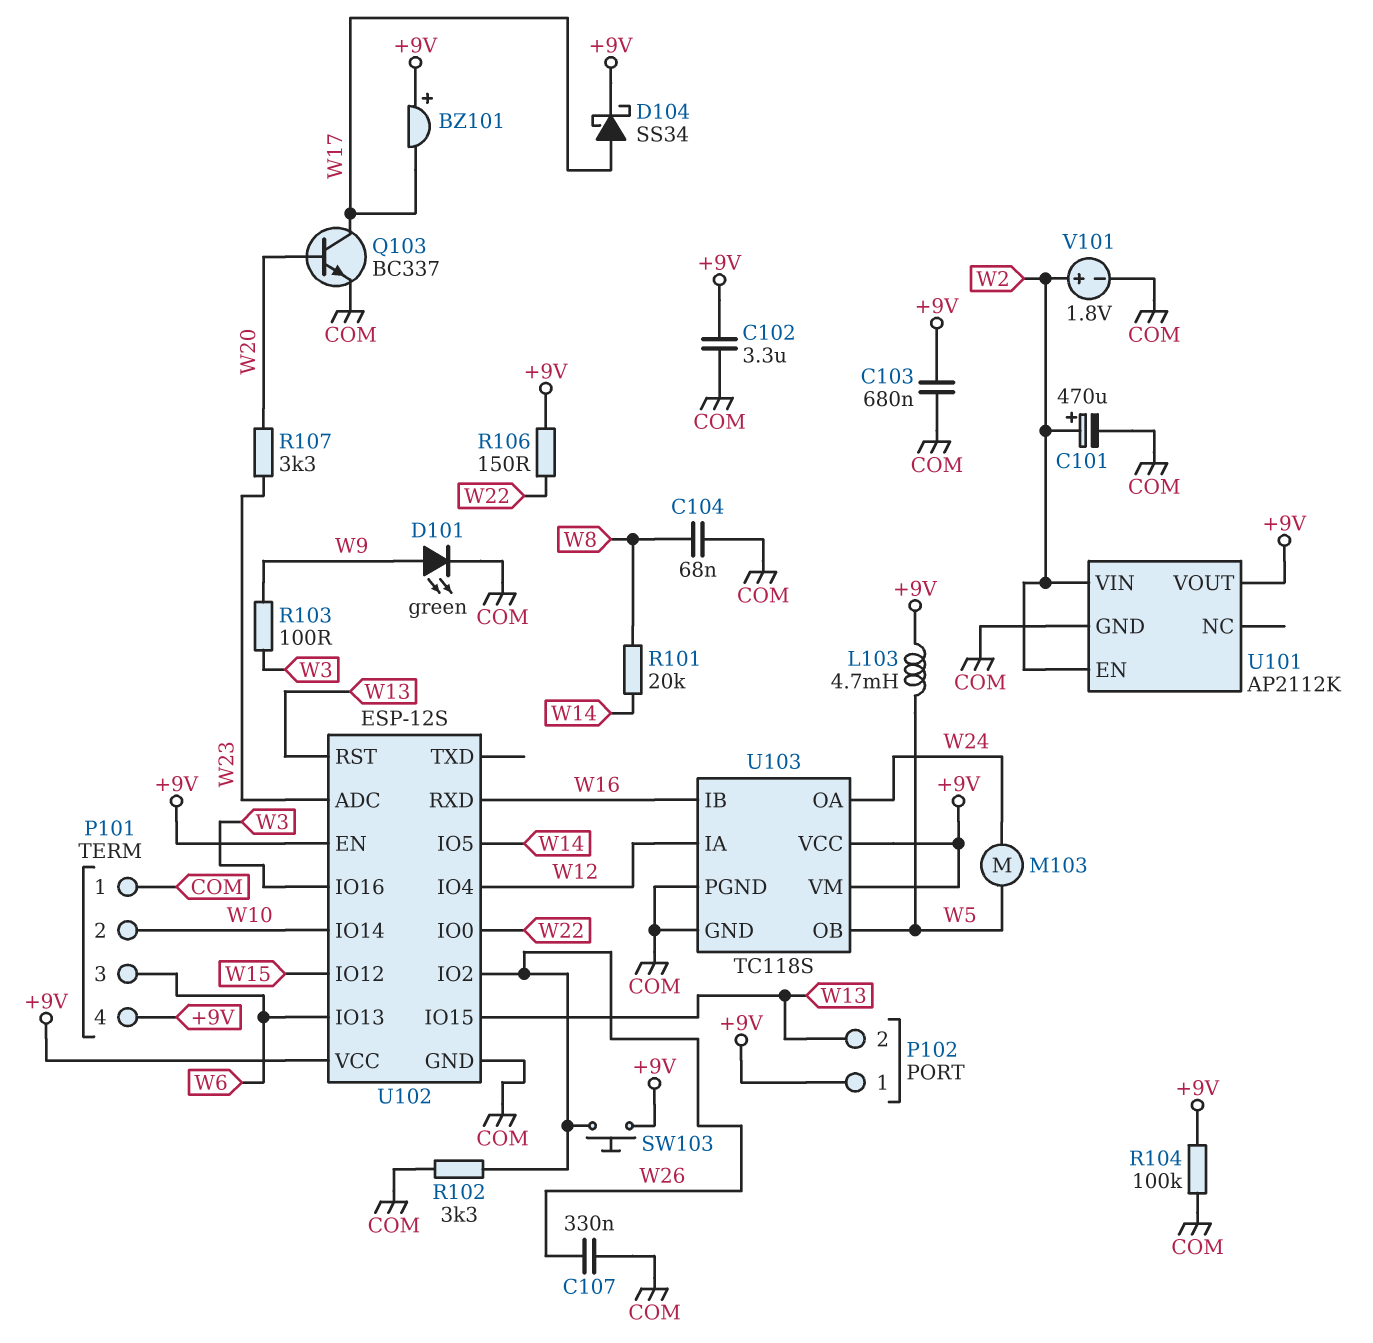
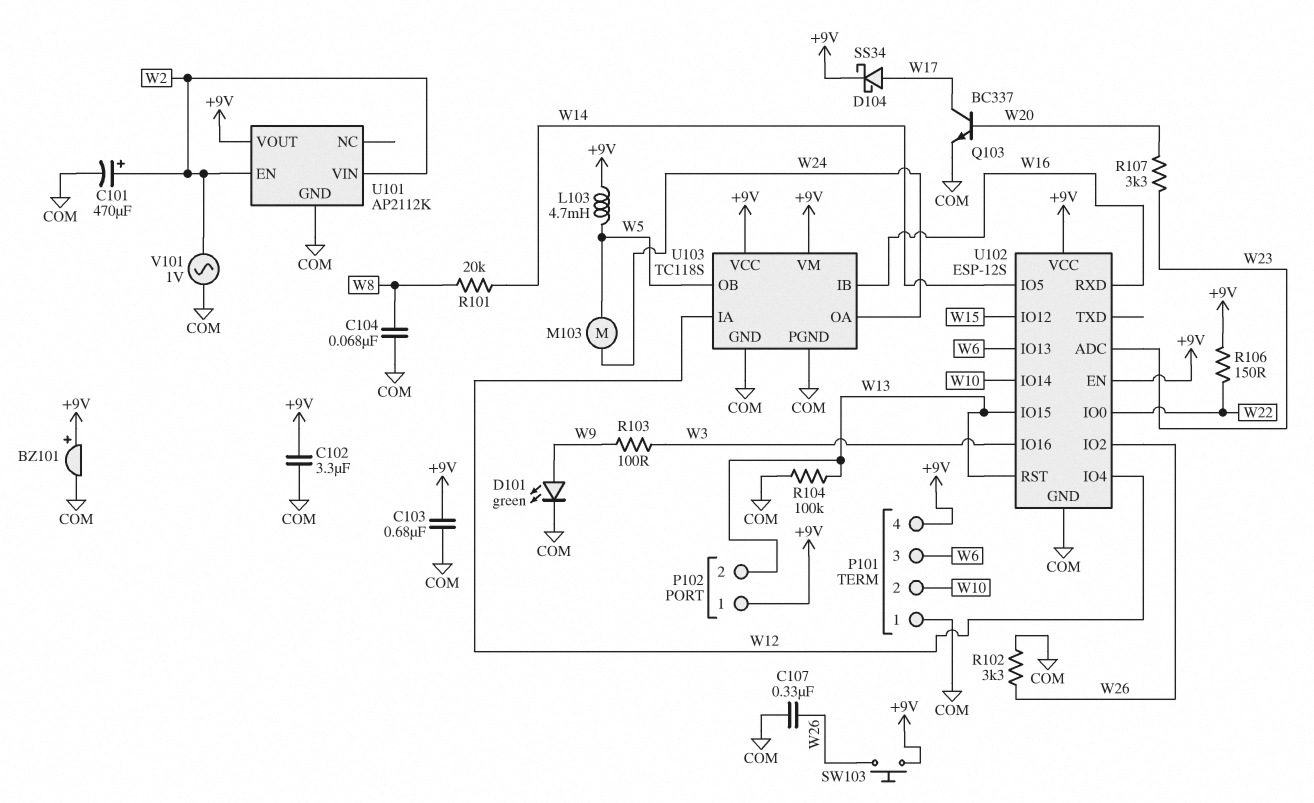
BZ101: buzzer (plus +9V, minus W17) -> buzzer (plus +9V, minus COM)
R104: 100k (+9V, COM) -> 100k (COM, W13)
V101: 1.8V (plus W2, minus COM) -> AC 1V (COM, W2)

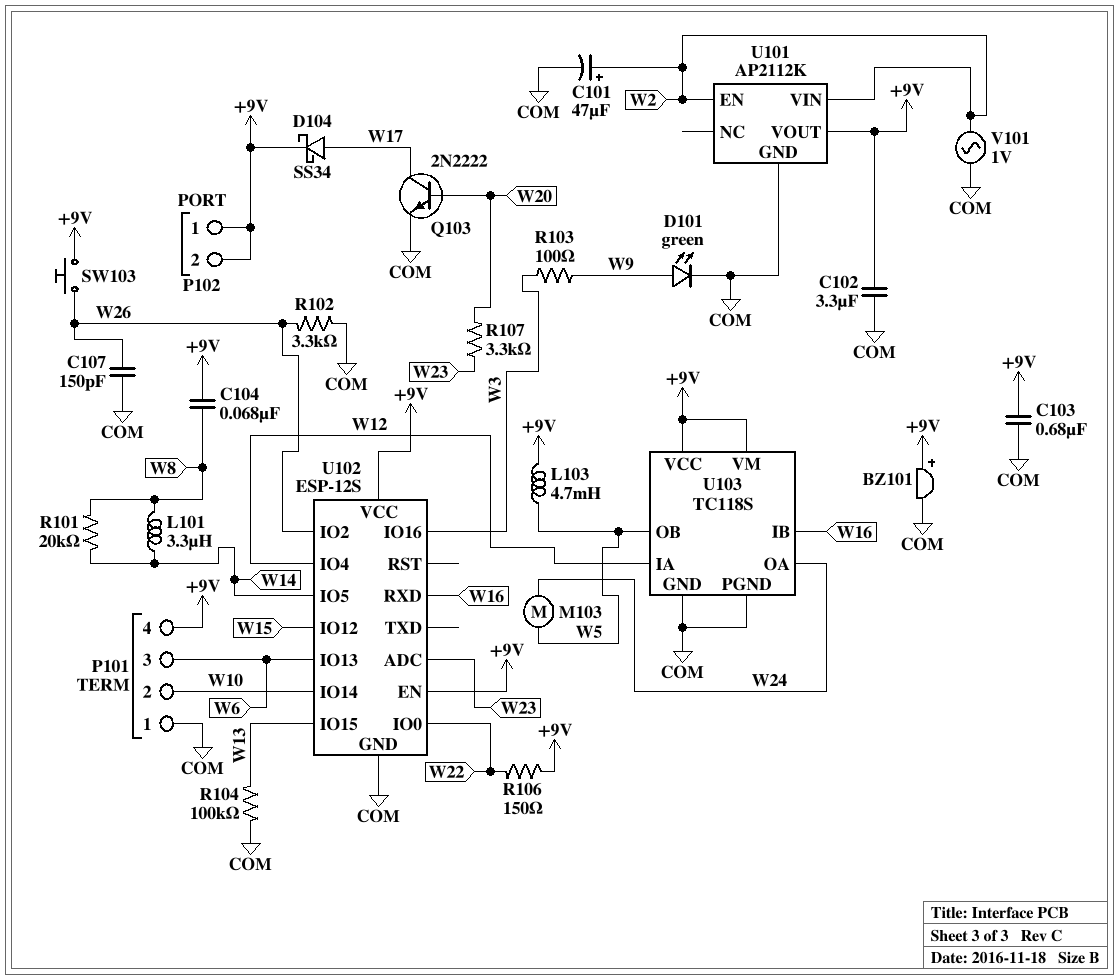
C101: 470uF (plus W2, minus COM) -> 47uF (plus W2, minus COM)
C104: 68nF (COM, W8) -> 68nF (+9V, W8)
C107: 330nF (COM, W26) -> 150pF (COM, W26)
L101: none -> 3.3uH (W8, W14)
P102 pin 2: W13 -> +9V
Q103: NPN BC337 (B W20, C W17, E COM) -> NPN 2N2222 (B W20, C W17, E COM)
U102 pin RST: W13 -> none

